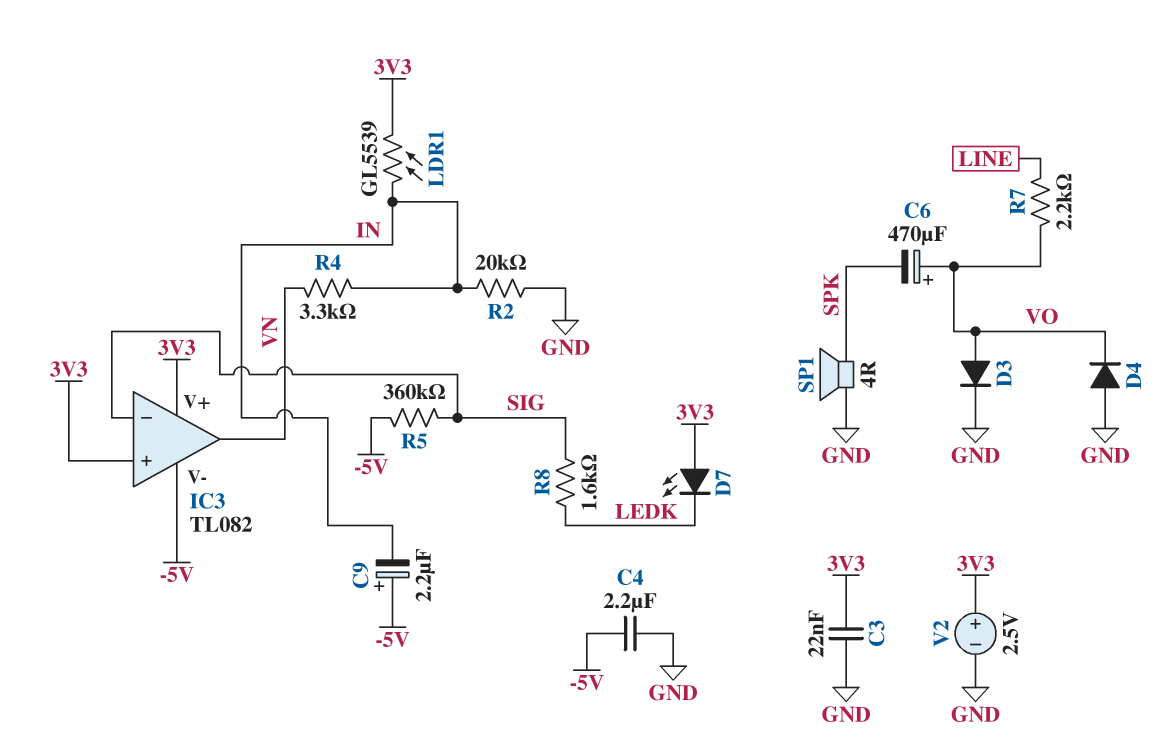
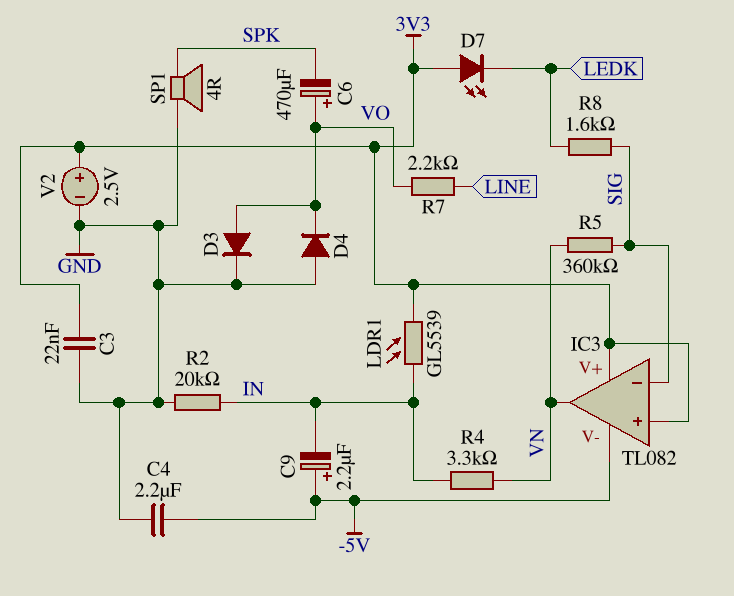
R5: 360k (-5V, SIG) -> 360k (SIG, VN)

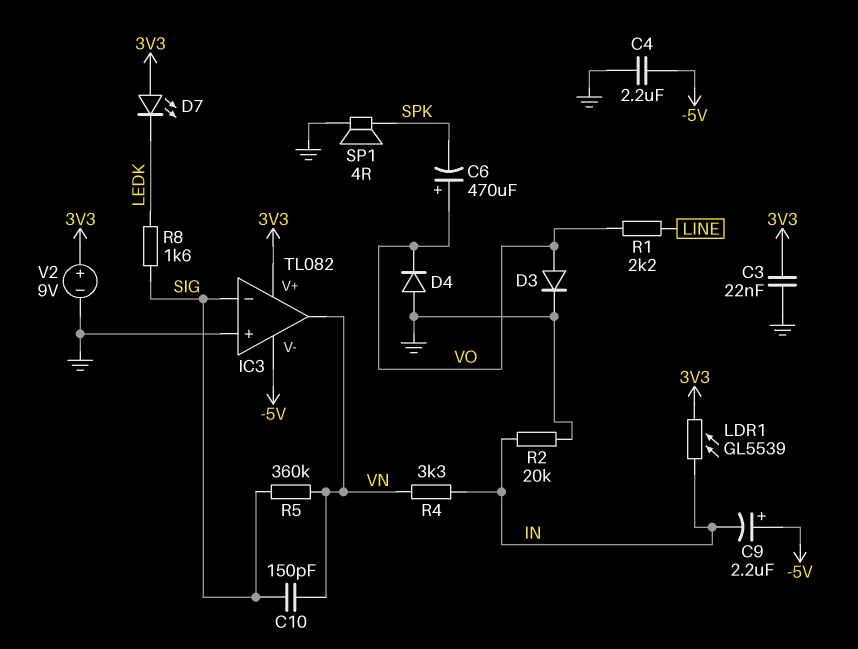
C10: none -> 150pF (SIG, VN)
IC3 pin in+: 3V3 -> GND
R1: none -> 2.2k (LINE, VO)
R7: 2.2k (LINE, VO) -> none
V2: 2.5V (plus 3V3, minus GND) -> 9V (plus 3V3, minus GND)

